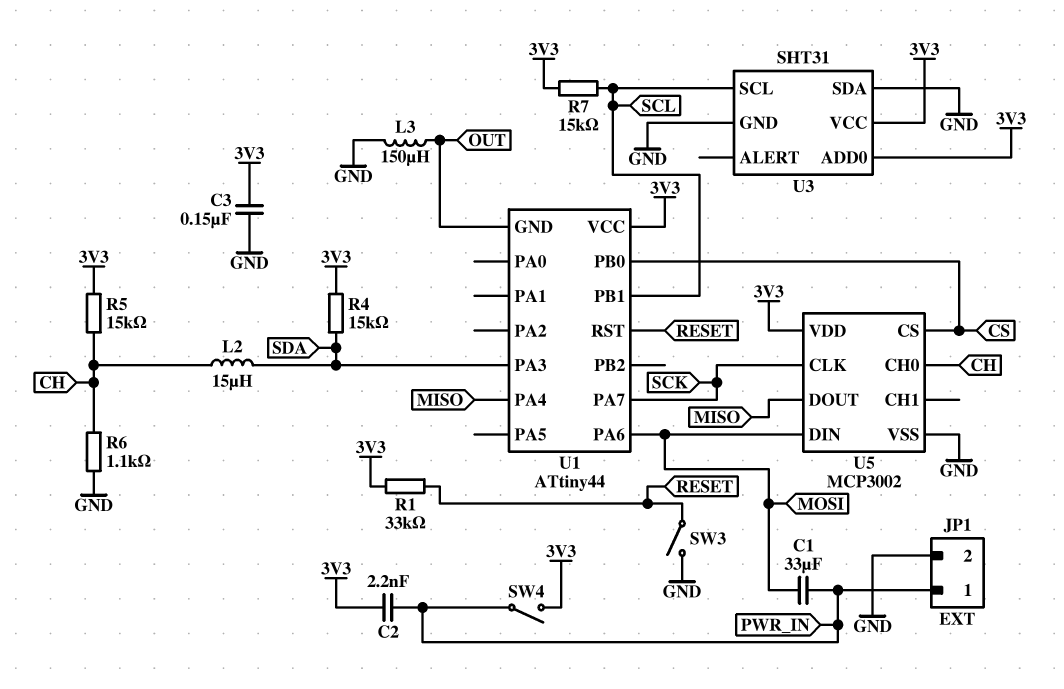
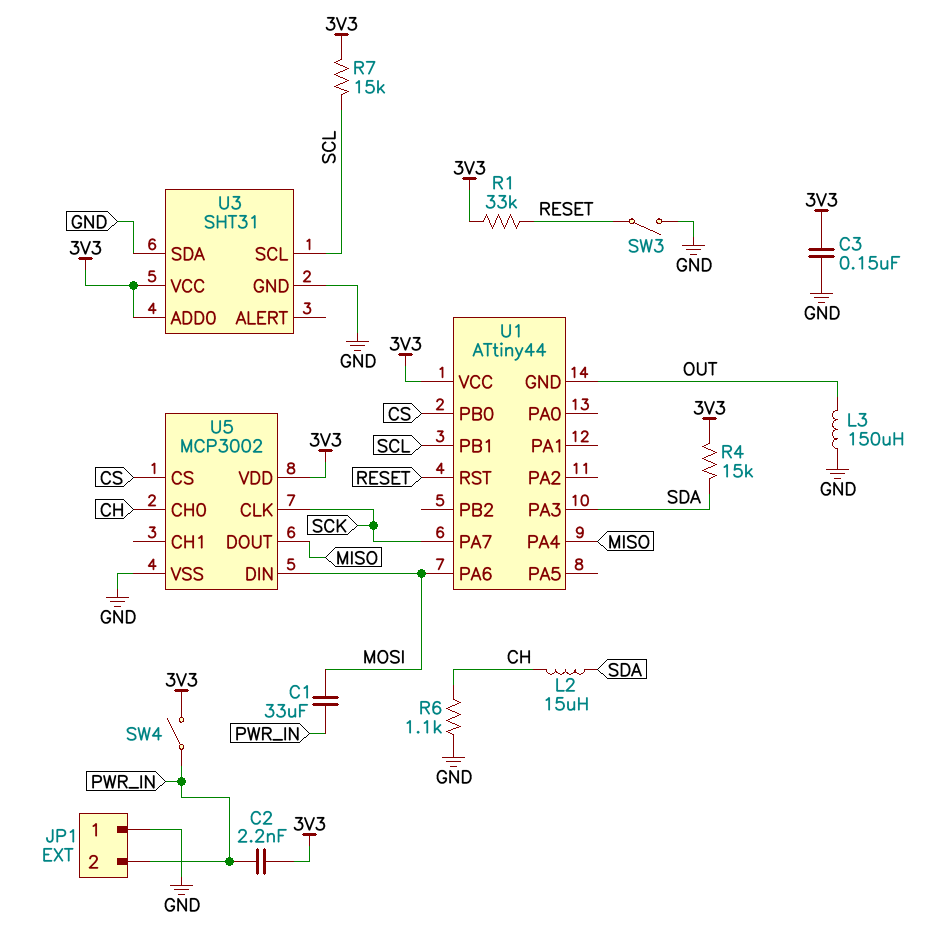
JP1 pin 1: PWR_IN -> GND
JP1 pin 2: GND -> PWR_IN
R5: 15k (3V3, CH) -> none

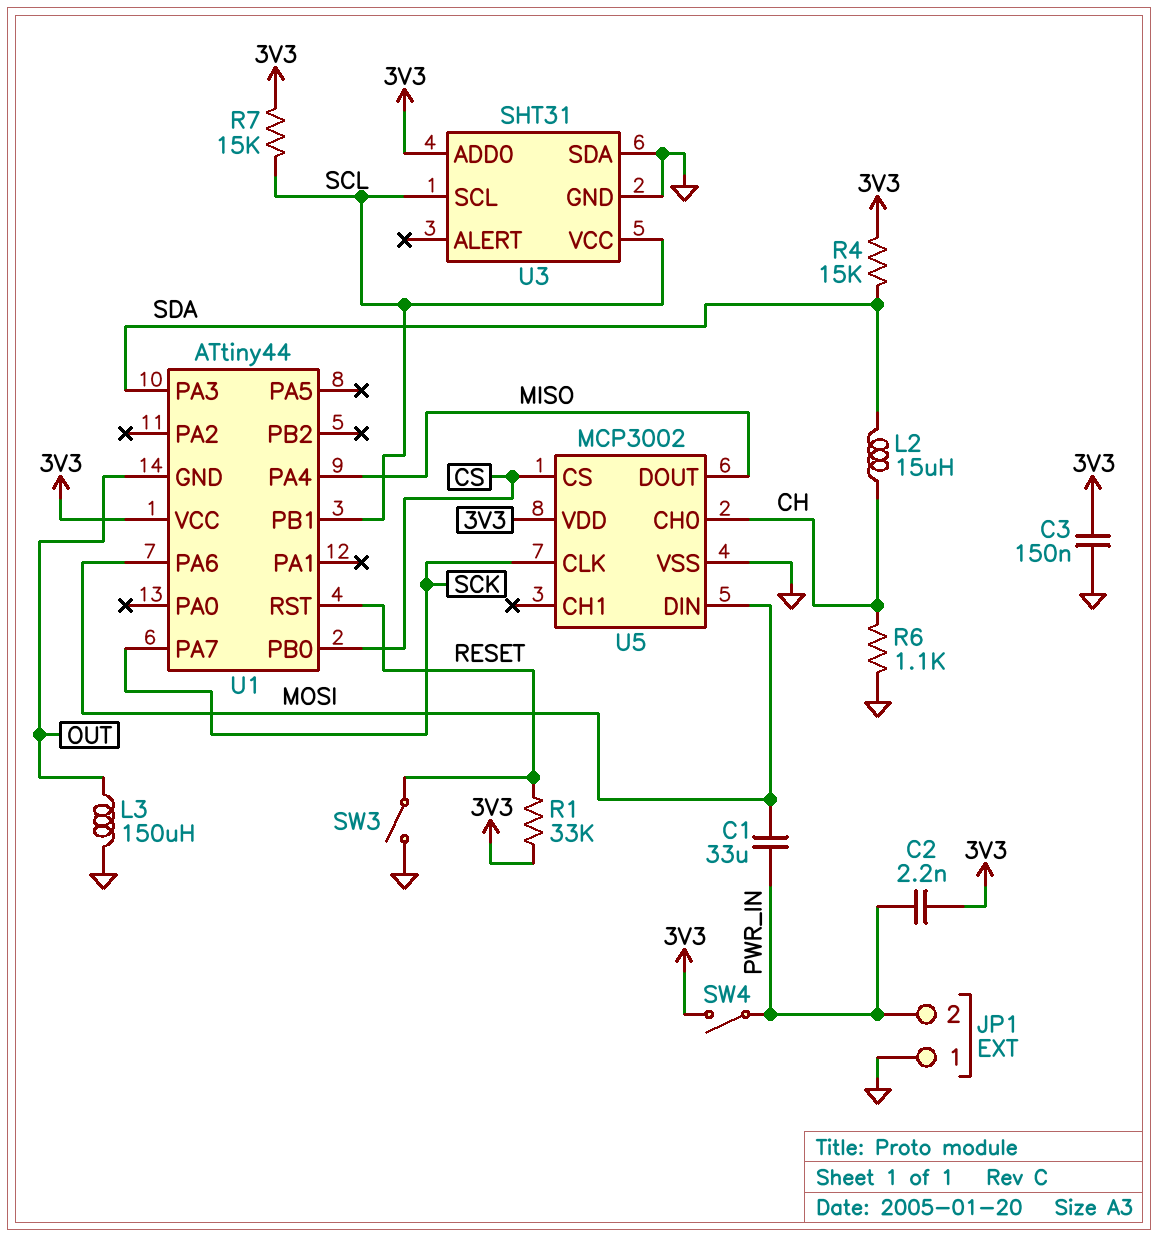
U3 pin VCC: 3V3 -> SCL

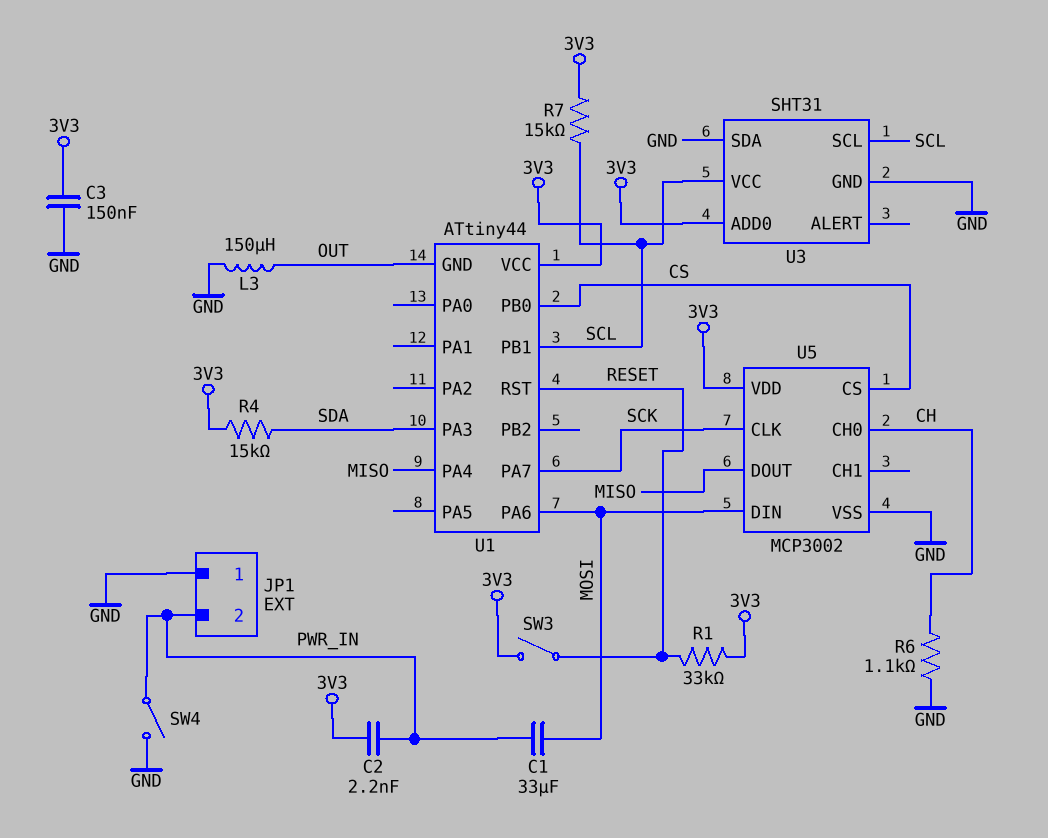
L2: 15uH (CH, SDA) -> none
SW3: switch (GND, RESET) -> switch (3V3, RESET)
SW4: switch (3V3, PWR_IN) -> switch (GND, PWR_IN)

